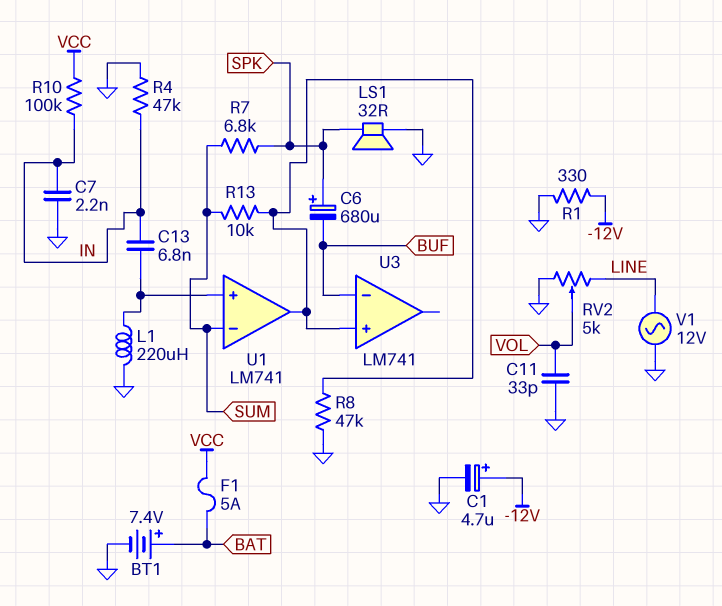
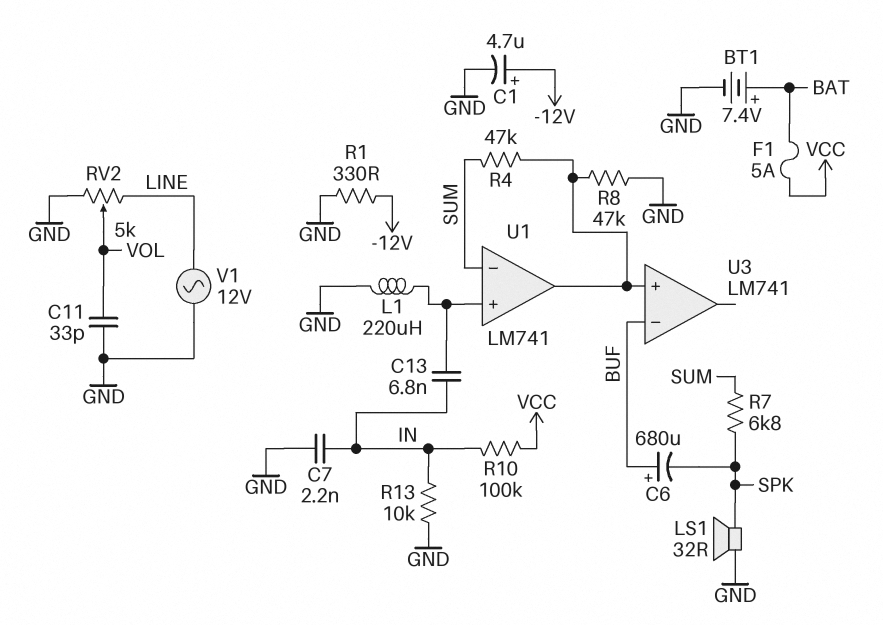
C6: 680uF (plus SPK, minus BUF) -> 680uF (plus BUF, minus SPK)
R4: 47k (GND, IN) -> 47k (SUM, U1/out)
R13: 10k (SUM, U1/out) -> 10k (GND, IN)

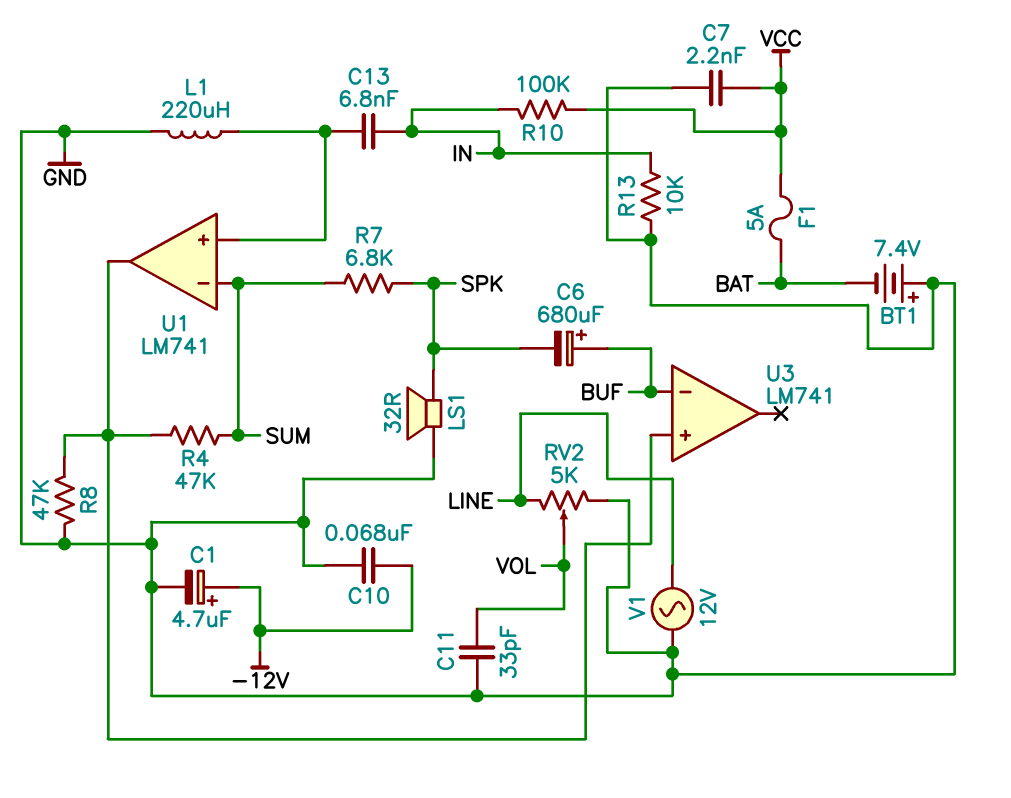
BT1: 7.4V (plus BAT, minus GND) -> 7.4V (plus GND, minus BAT)
C7: 2.2nF (GND, IN) -> 2.2nF (GND, VCC)
C10: none -> 68nF (-12V, GND)
R1: 330 (-12V, GND) -> none

